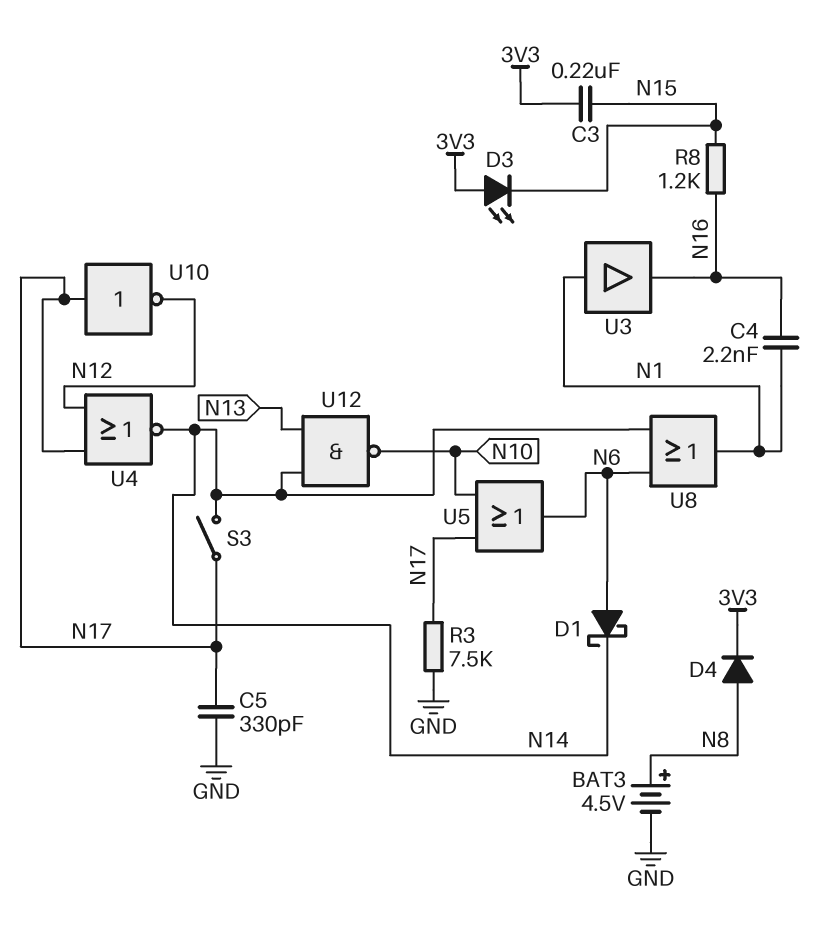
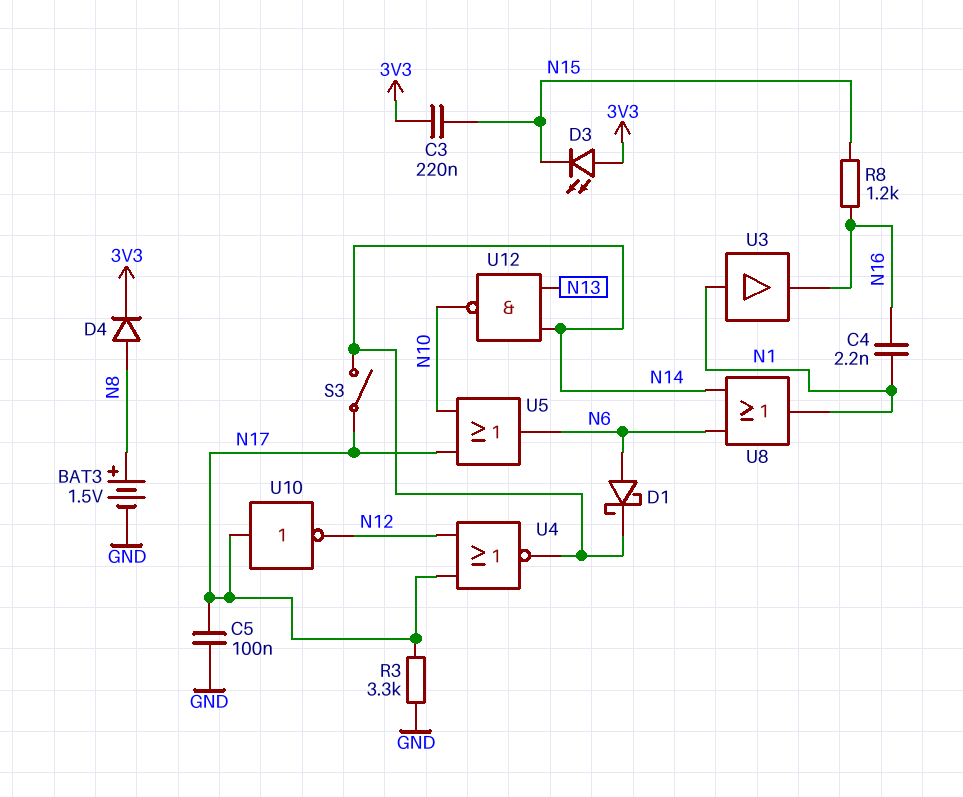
BAT3: 4.5V (plus N8, minus GND) -> 1.5V (plus N8, minus GND)
C5: 330pF (GND, N17) -> 100nF (GND, N17)
R3: 7.5k (GND, N17) -> 3.3k (GND, N17)

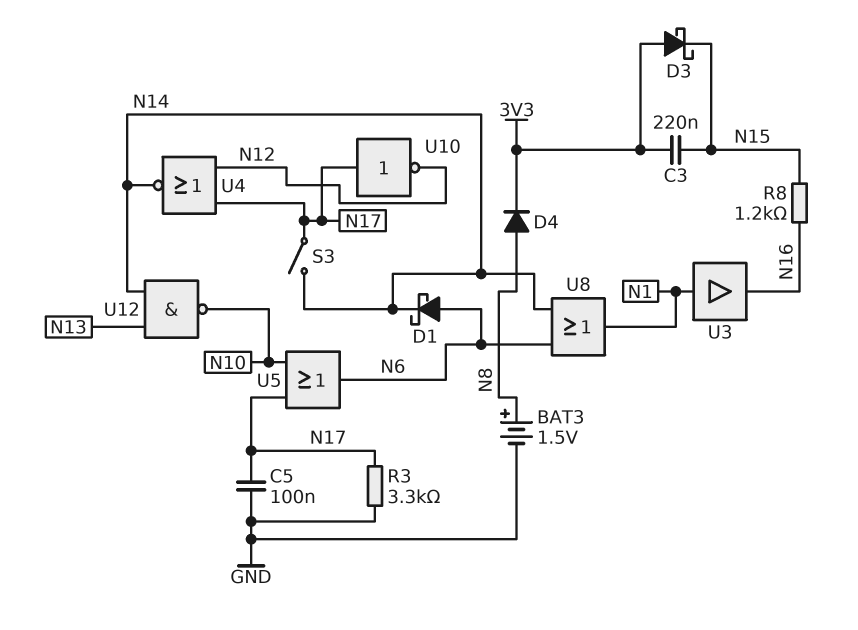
C4: 2.2nF (N1, N16) -> none
D3: LED (A 3V3, K N15) -> schottky (A 3V3, K N15)

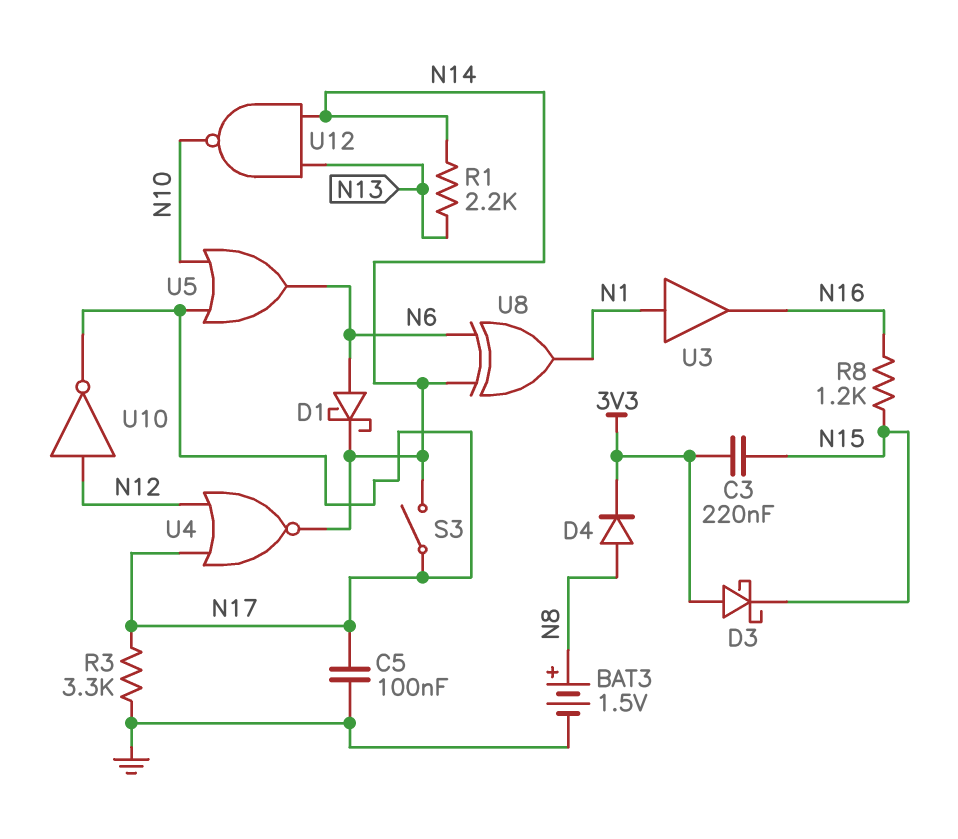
R1: none -> 2.2k (N13, N14)
U8: OR (in N6, in N14, out N1) -> XOR (in N6, in N14, out N1)
U10: NOT (in N17, out N12) -> NOT (in N12, out N17)

